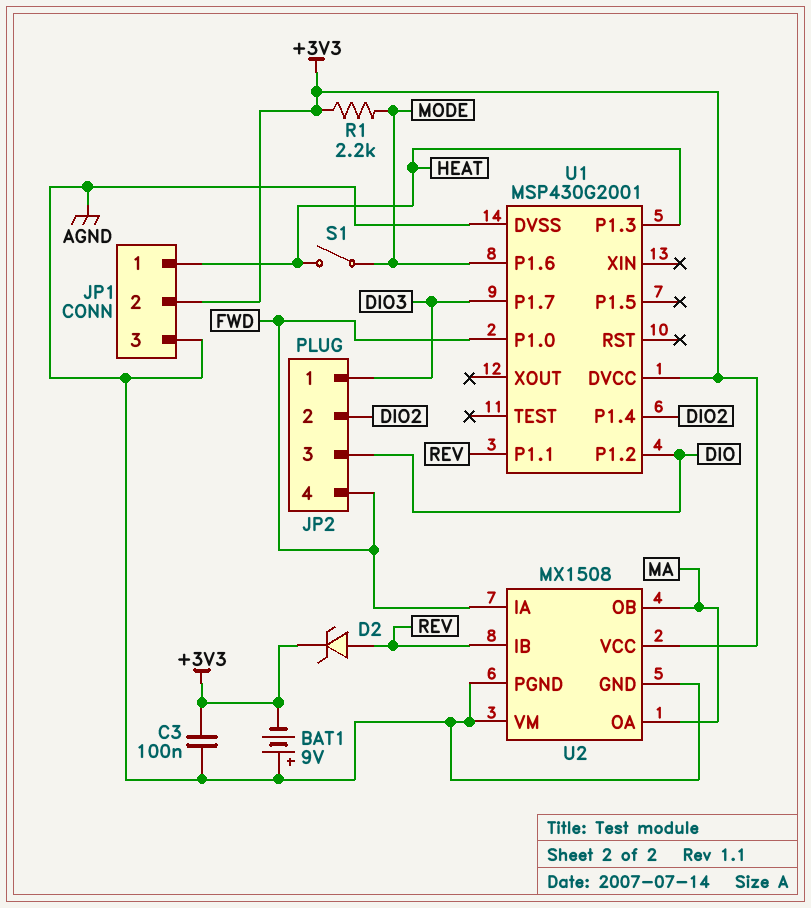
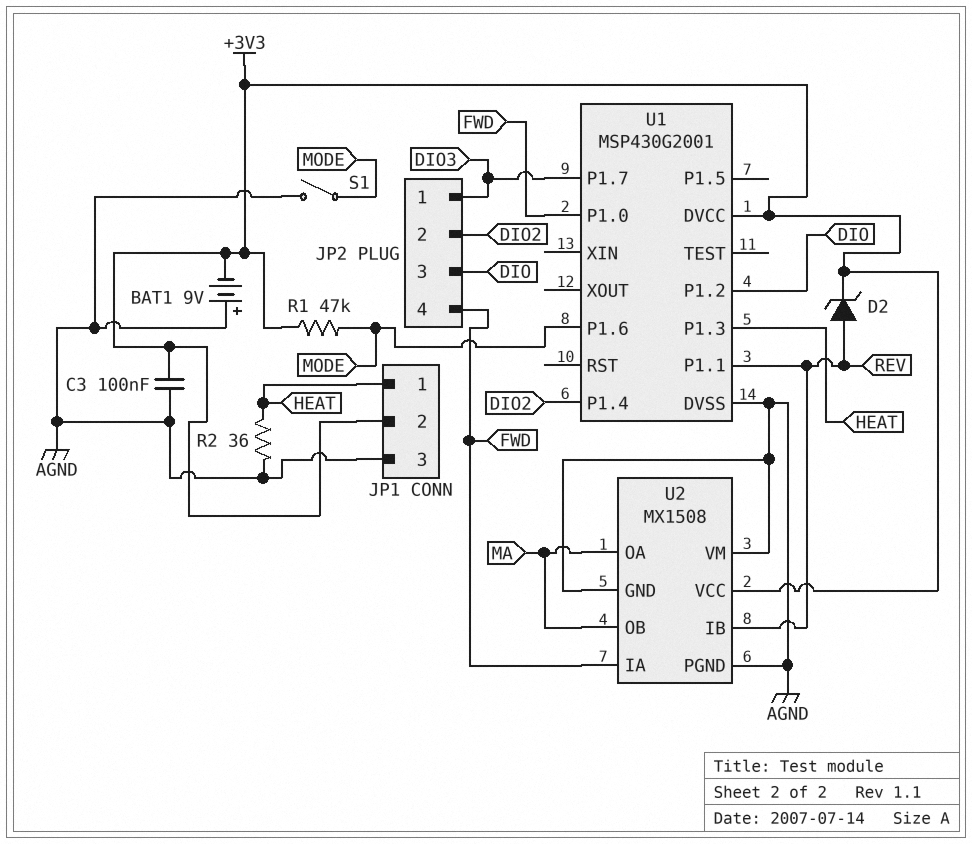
R1: 2.2k (+3V3, MODE) -> 47k (+3V3, MODE)
R2: none -> 36 (AGND, HEAT)
S1: switch (HEAT, MODE) -> switch (AGND, MODE)

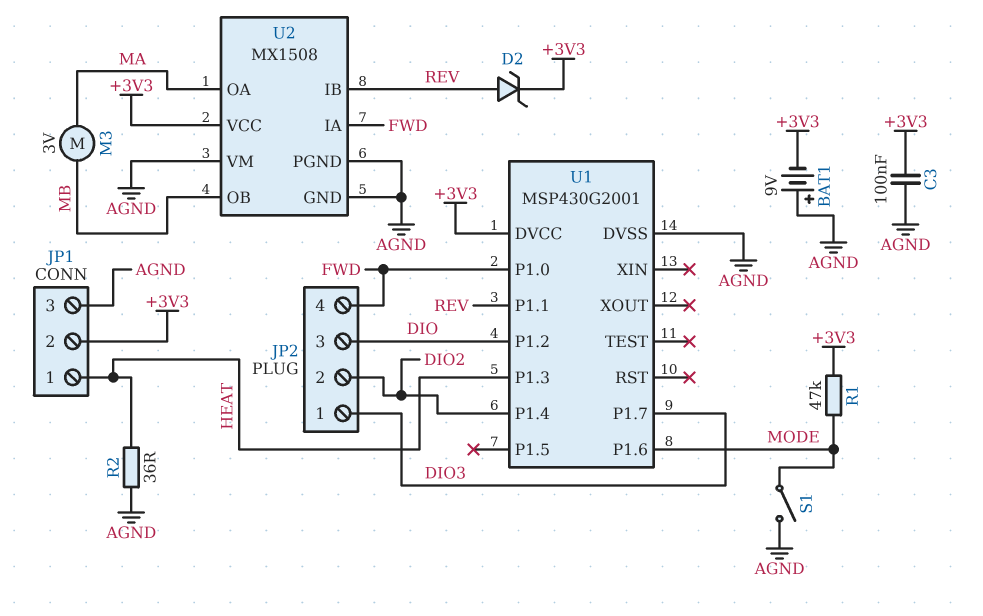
M3: none -> motor 3V (MA, MB)
U2 pin OB: MA -> MB

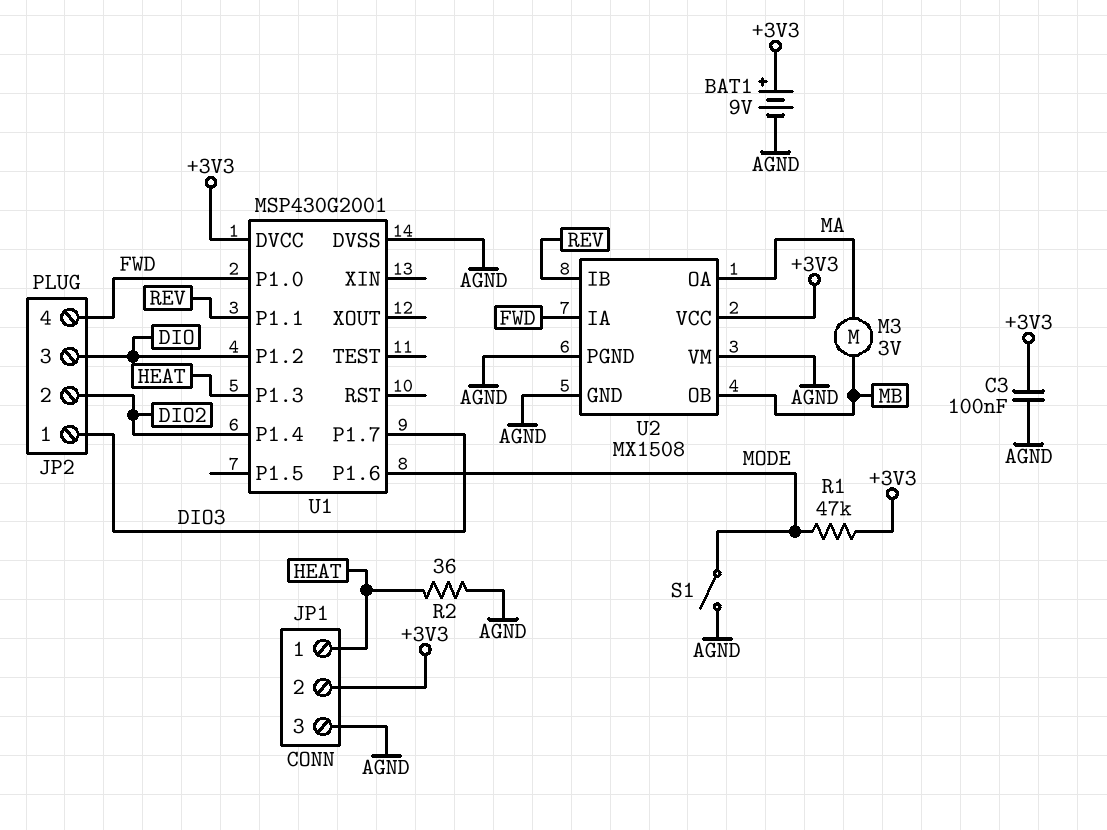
BAT1: 9V (plus AGND, minus +3V3) -> 9V (plus +3V3, minus AGND)
D2: zener (A REV, K +3V3) -> none

